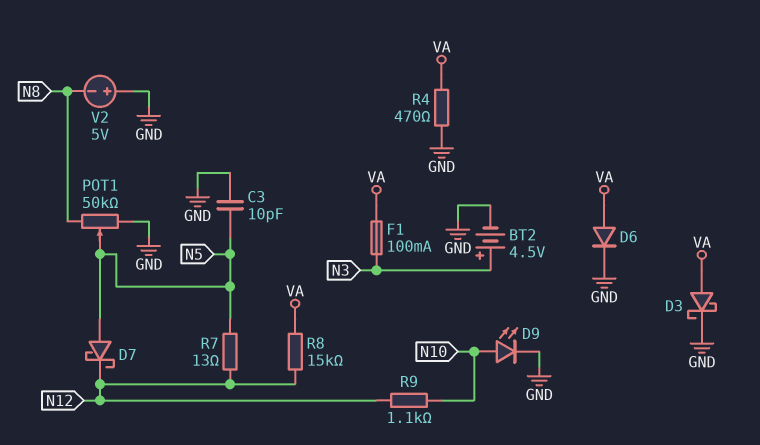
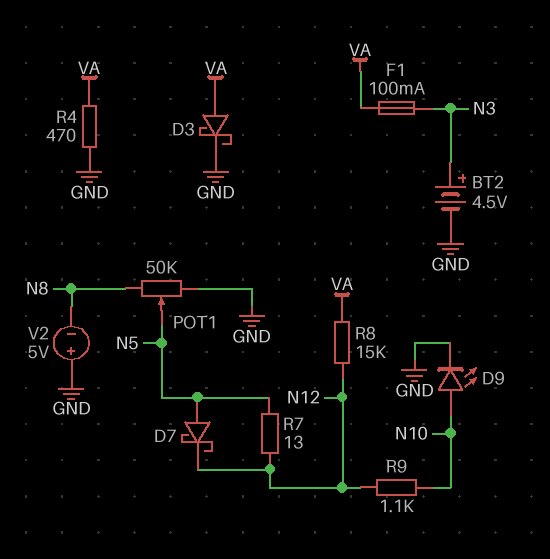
C3: 10pF (GND, N5) -> none
D6: diode (A VA, K GND) -> none

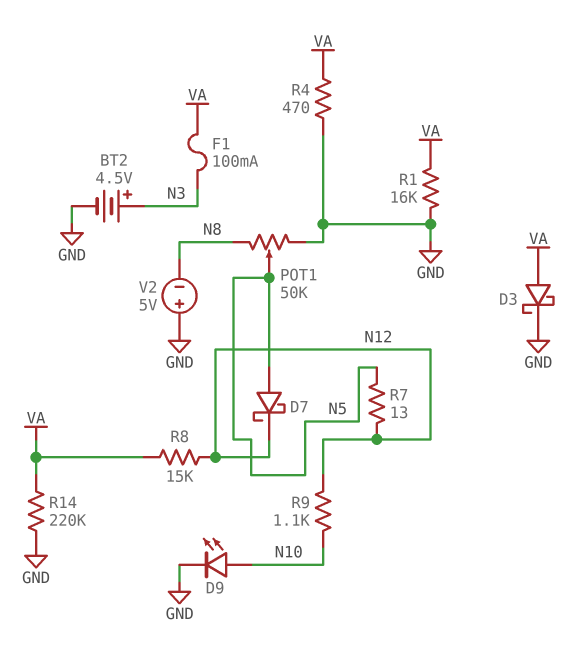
R1: none -> 16k (GND, VA)
R14: none -> 220k (GND, VA)

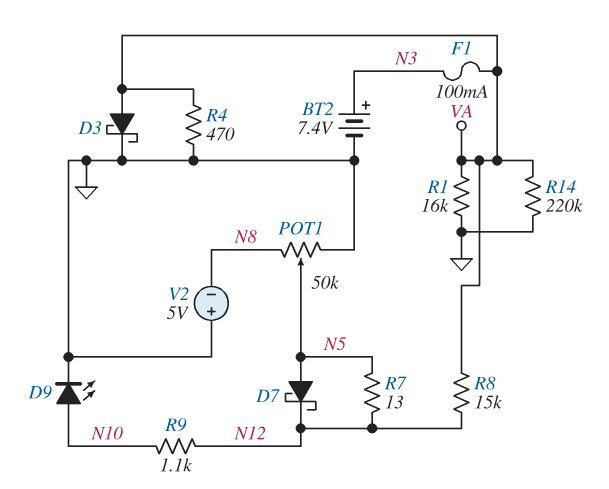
BT2: 4.5V (plus N3, minus GND) -> 7.4V (plus N3, minus GND)

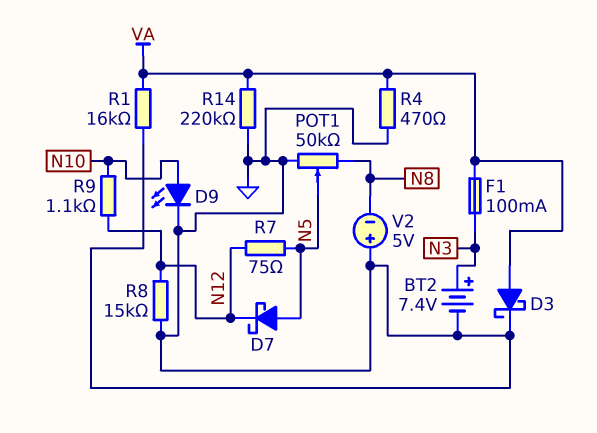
R7: 13 (N5, N12) -> 75 (N5, N12)
R8: 15k (N12, VA) -> 15k (GND, N12)

